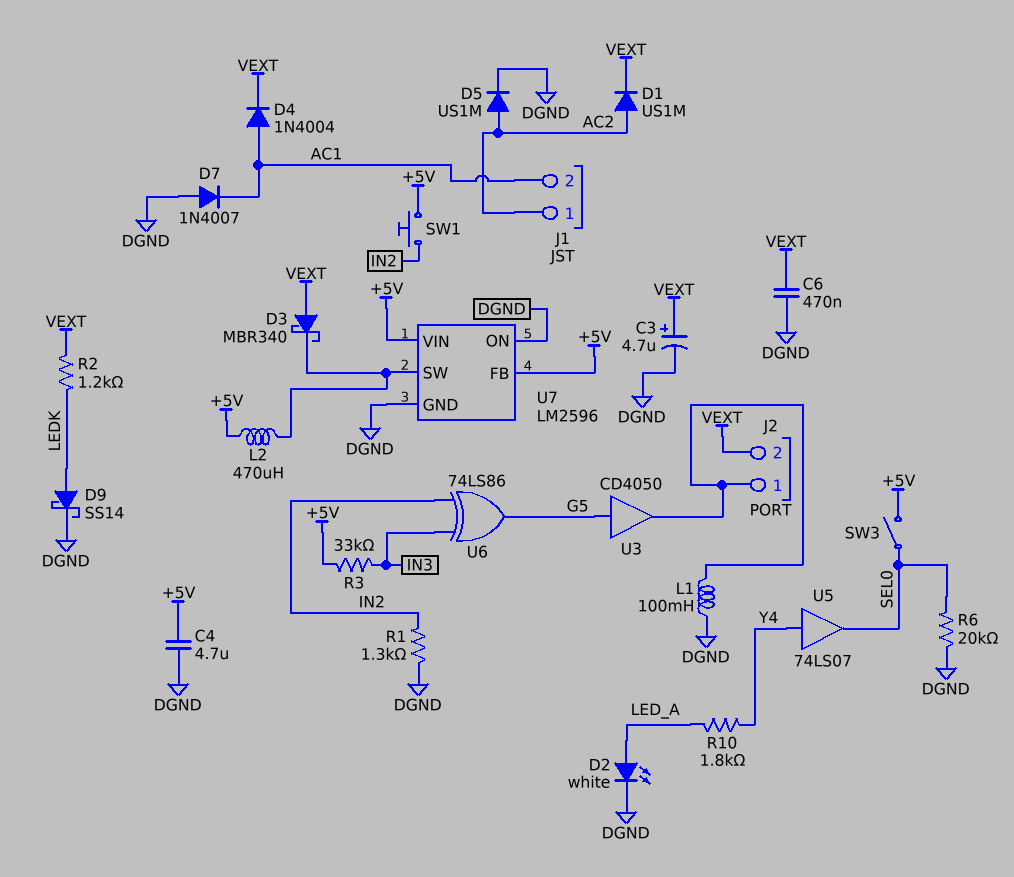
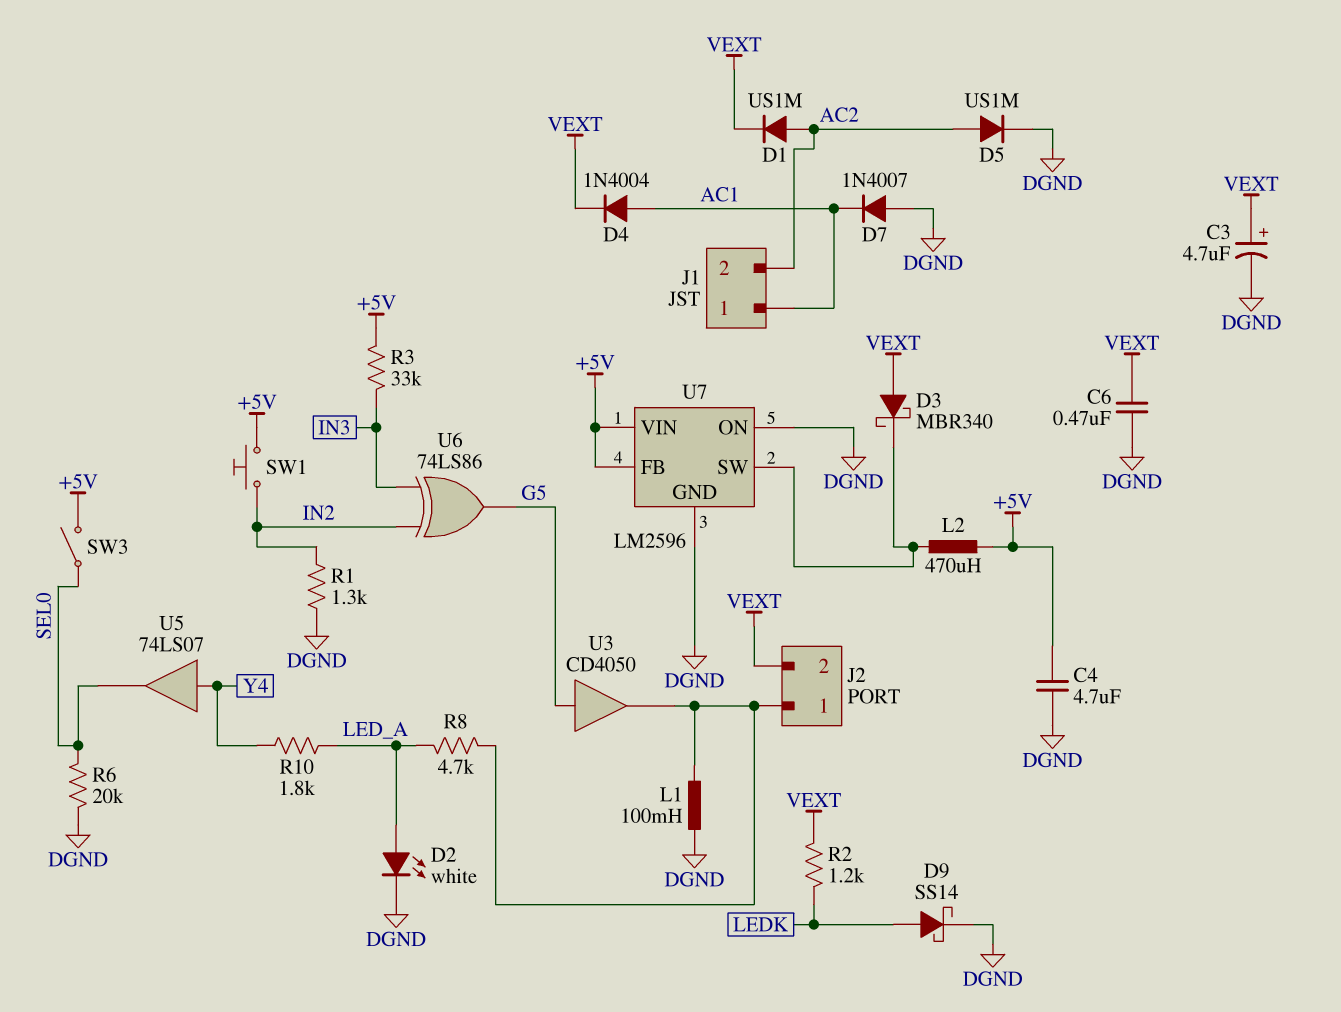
J1 pin 1: AC2 -> AC1
J1 pin 2: AC1 -> AC2
R8: none -> 4.7k (J2/1, LED_A)

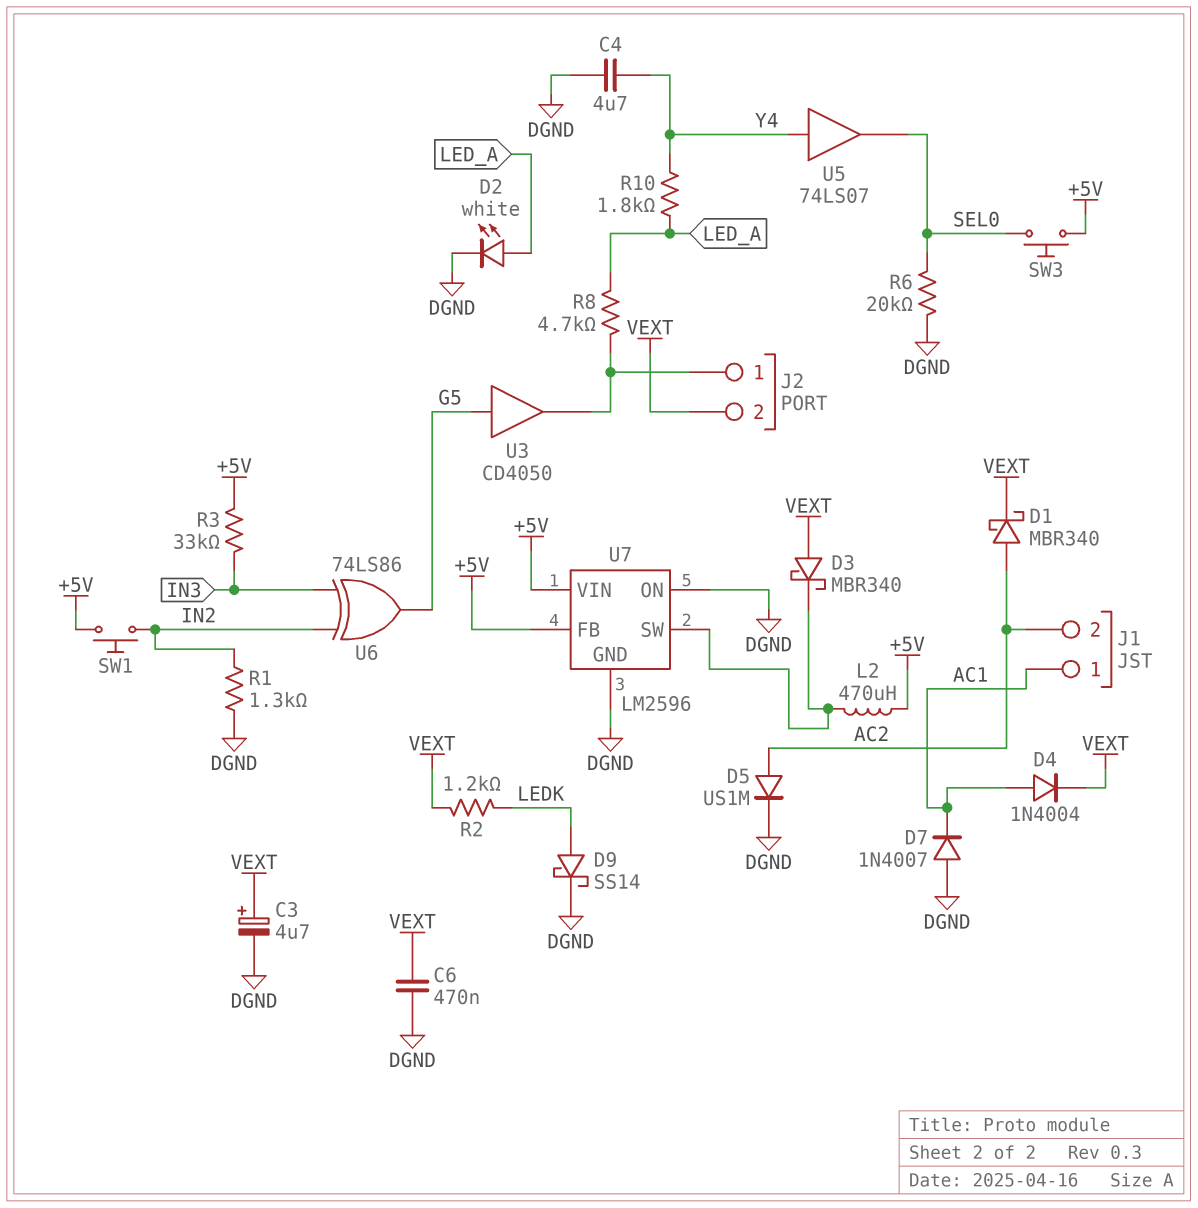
C4: 4.7uF (+5V, DGND) -> 4.7uF (DGND, Y4)
D1: diode US1M (A AC2, K VEXT) -> schottky MBR340 (A AC2, K VEXT)
L1: 100mH (DGND, J2/1) -> none
SW3: switch (+5V, SEL0) -> button (+5V, SEL0)

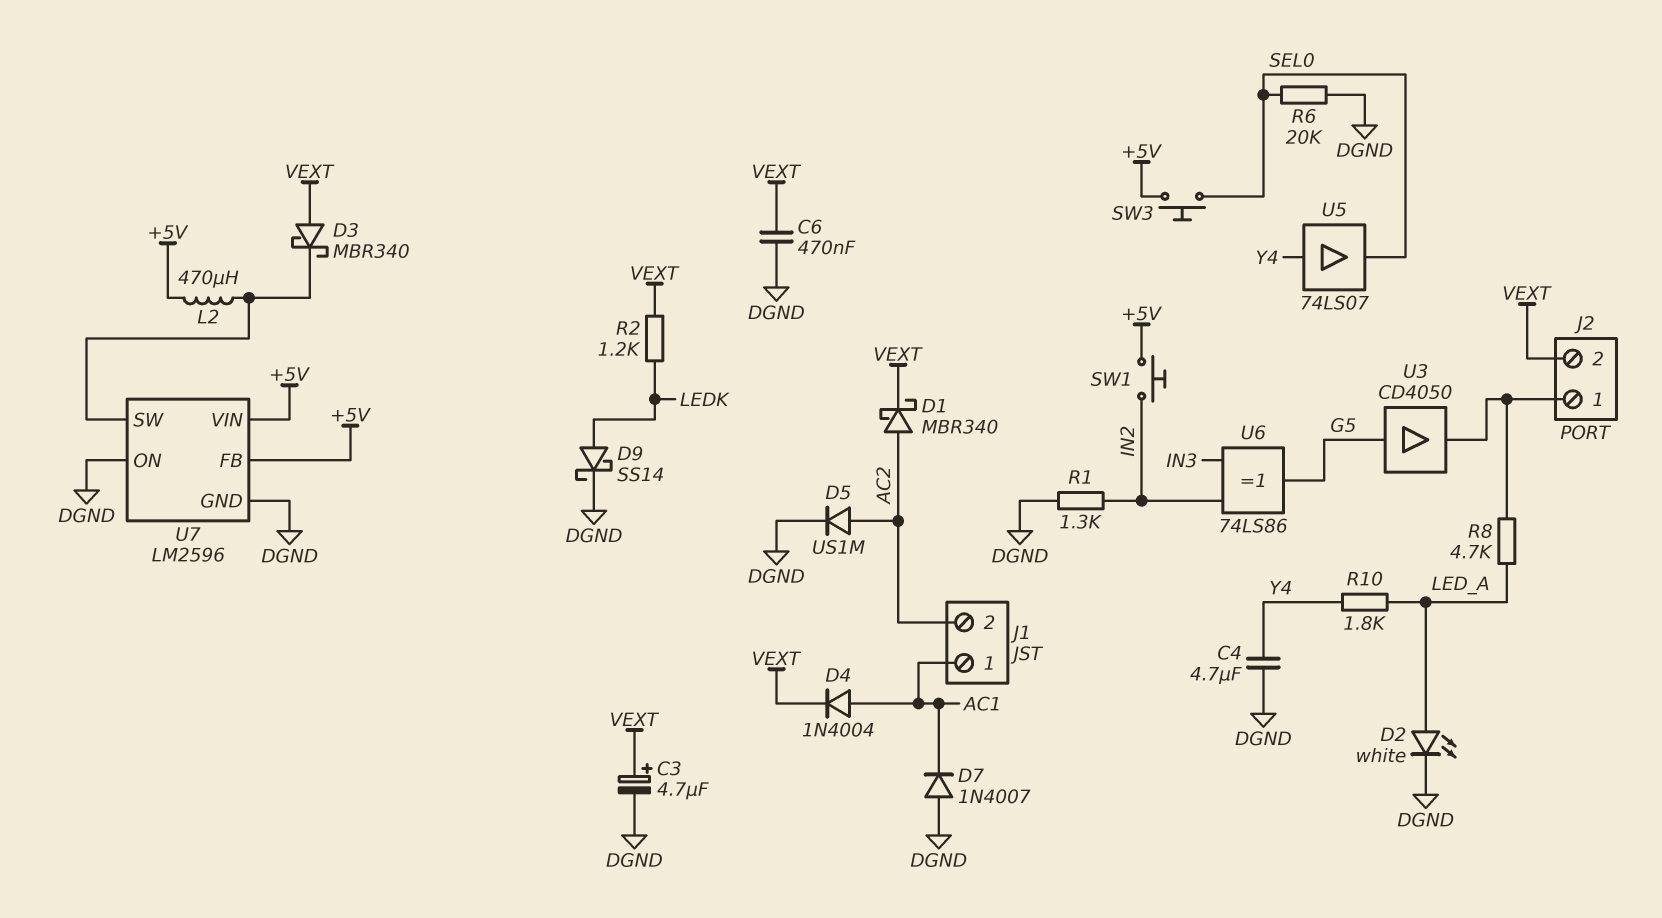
R3: 33k (+5V, IN3) -> none

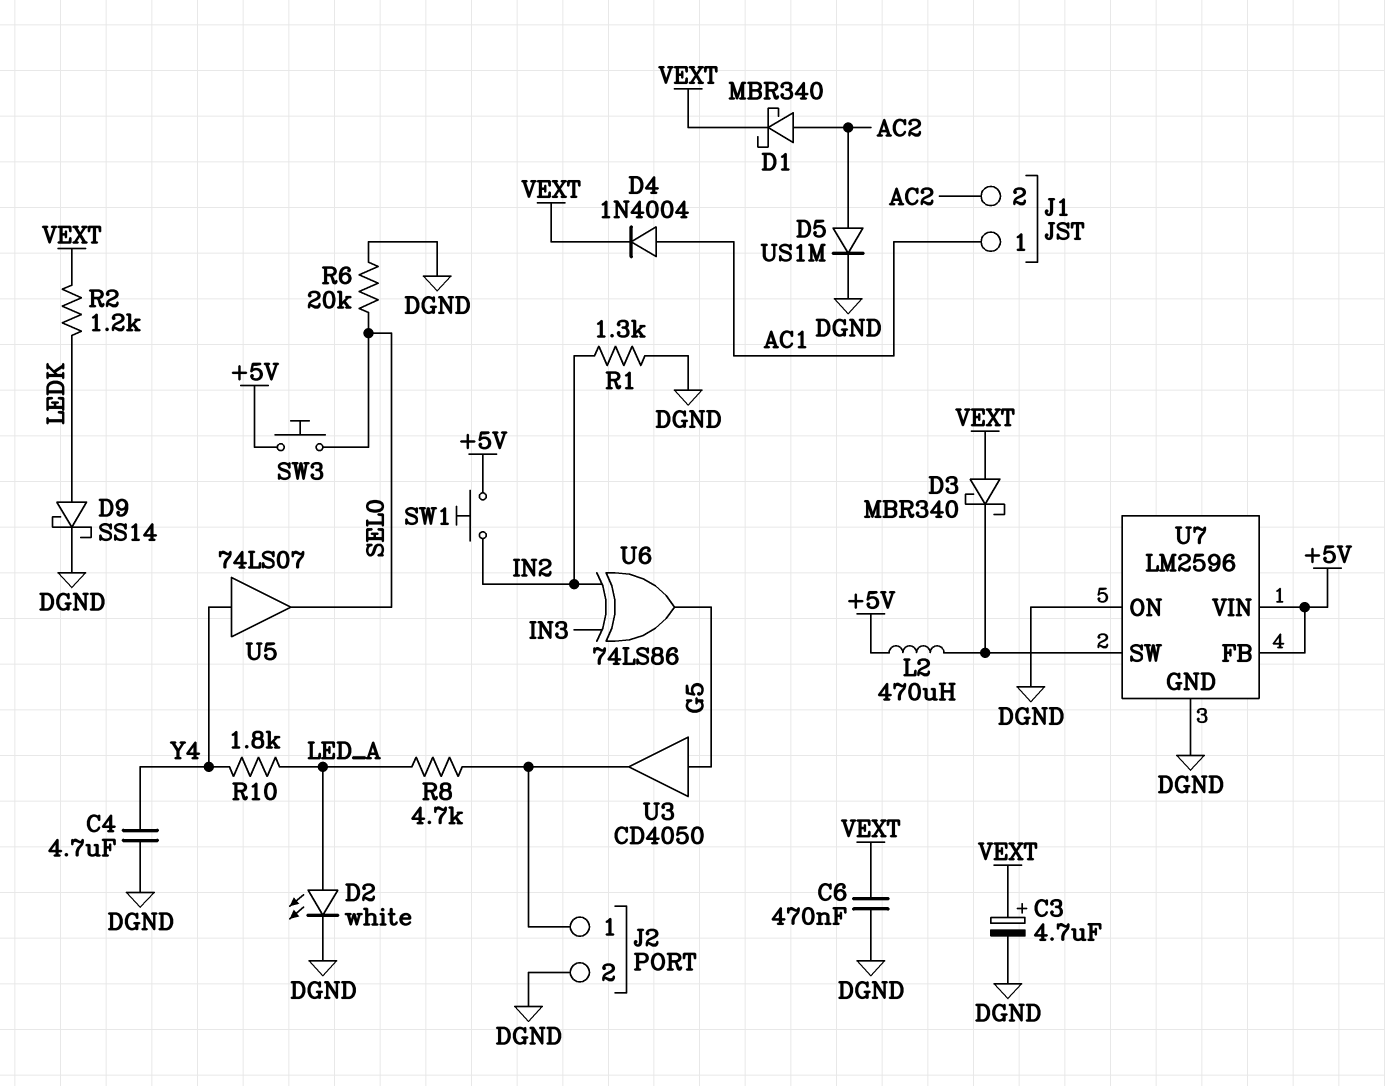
D7: diode 1N4007 (A DGND, K AC1) -> none
J2 pin 2: VEXT -> DGND

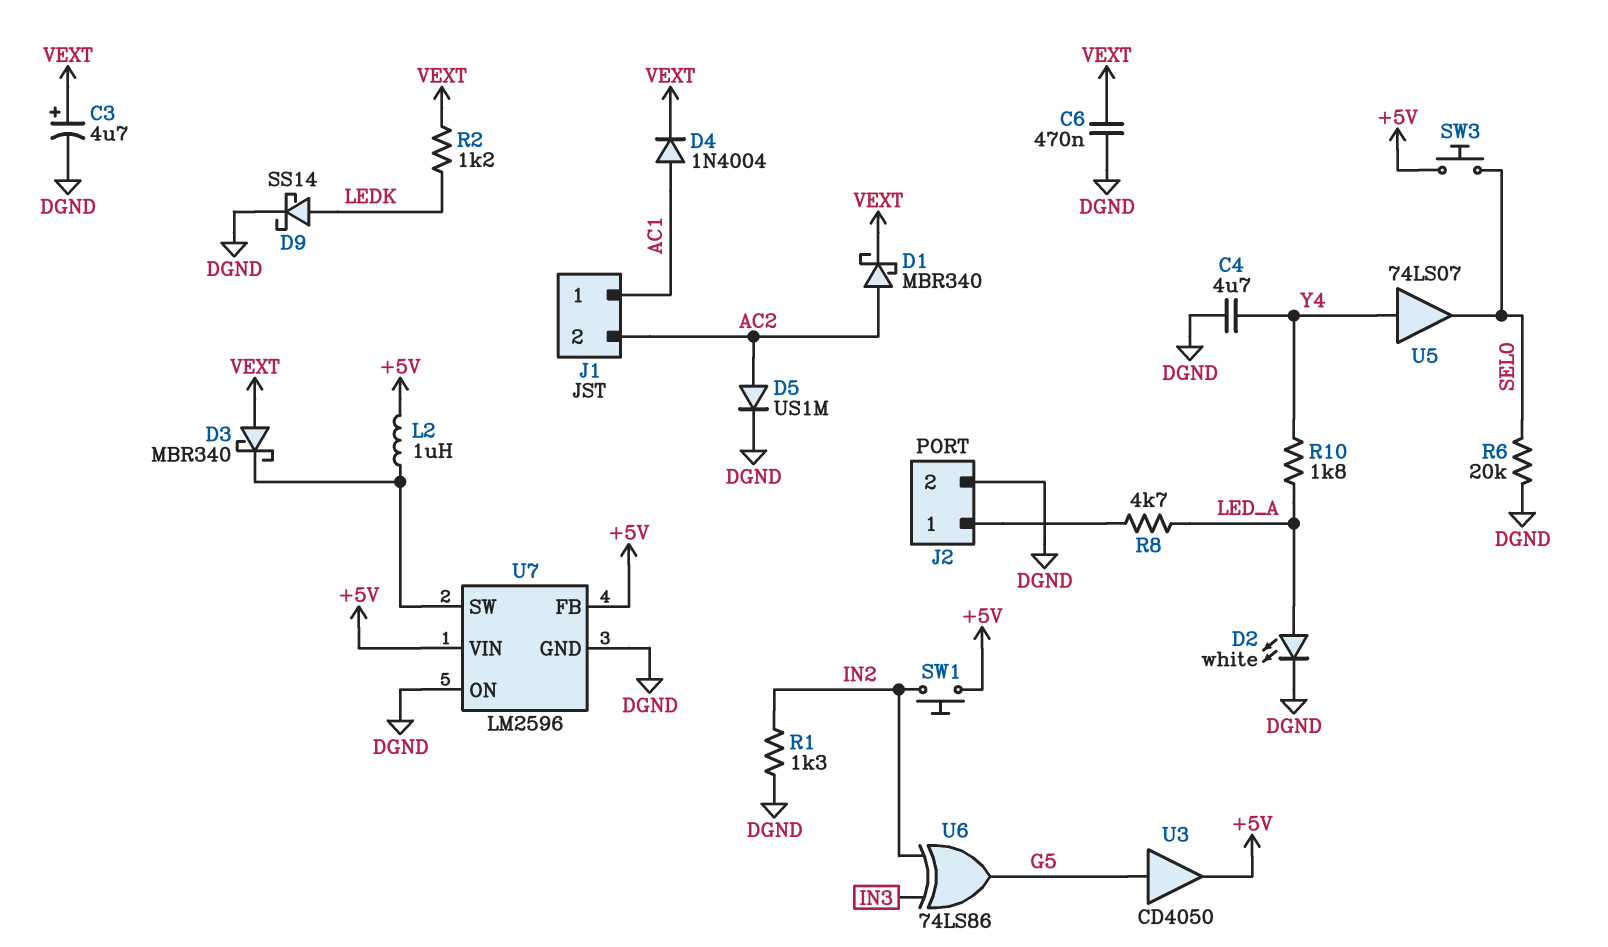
L2: 470uH (+5V, U7/SW) -> 1uH (+5V, U7/SW)
U3: buffer CD4050 (in G5, out J2/1) -> buffer CD4050 (in G5, out +5V)

